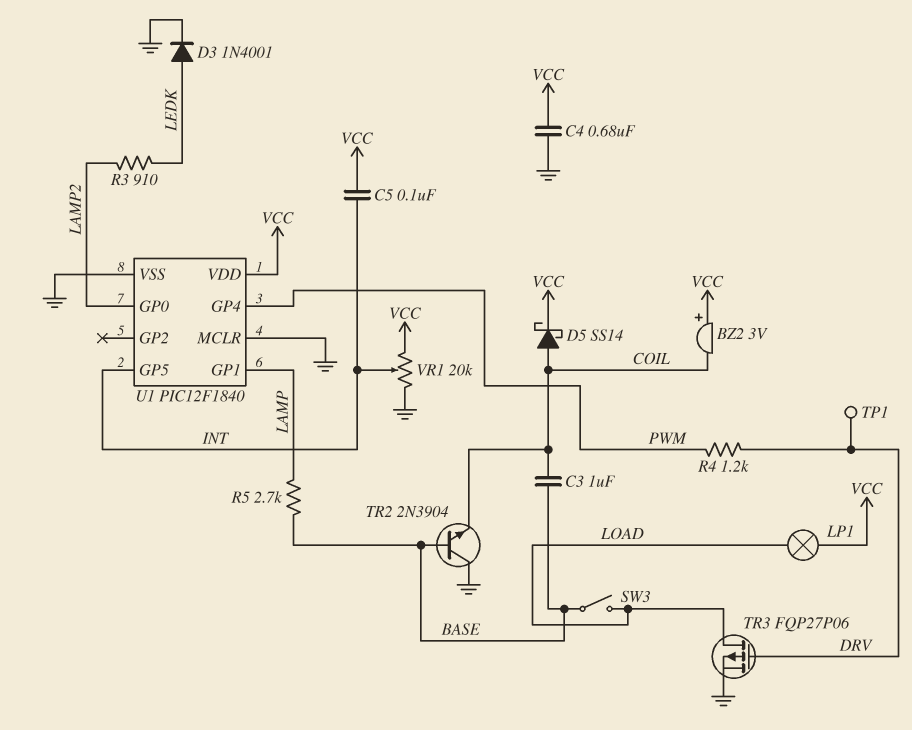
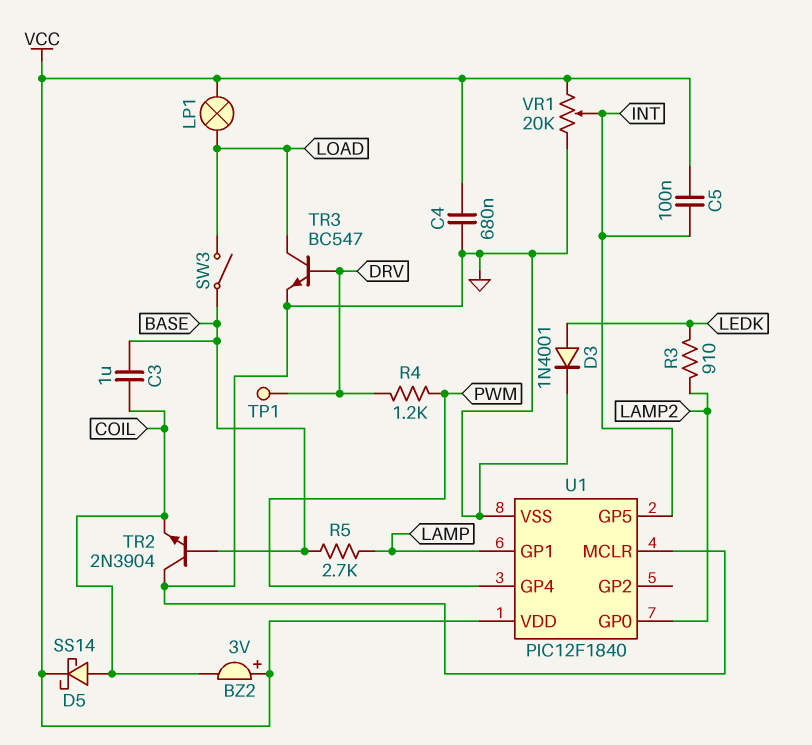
TR3: PMOS FQP27P06 (G DRV, D LOAD, S GND) -> NPN BC547 (B DRV, C LOAD, E GND)

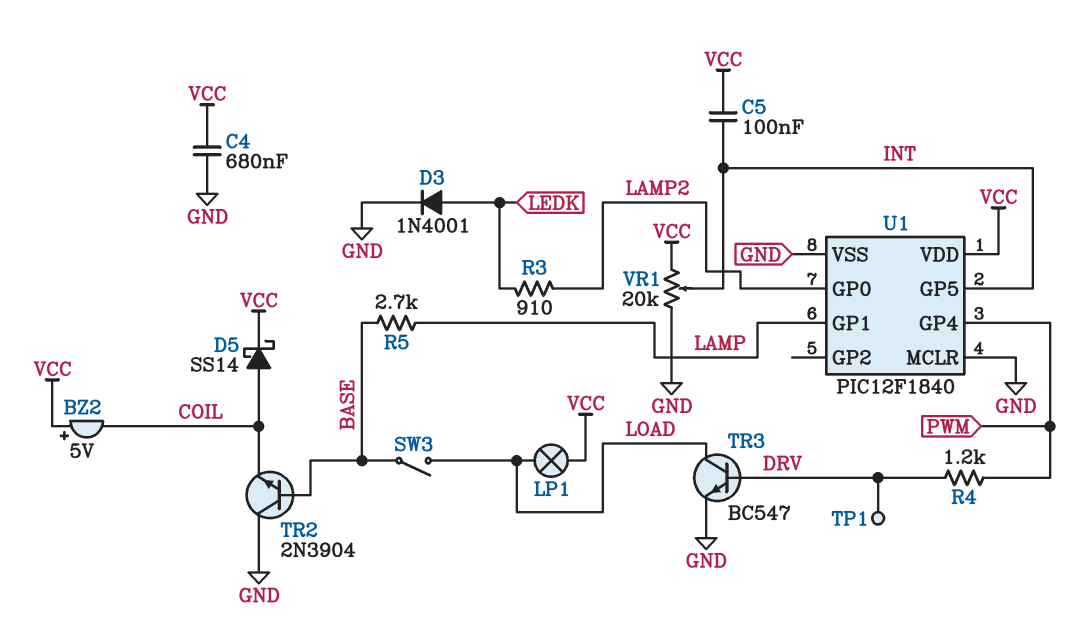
BZ2: buzzer 3V (plus VCC, minus COIL) -> buzzer 5V (plus VCC, minus COIL)
C3: 1uF (BASE, COIL) -> none

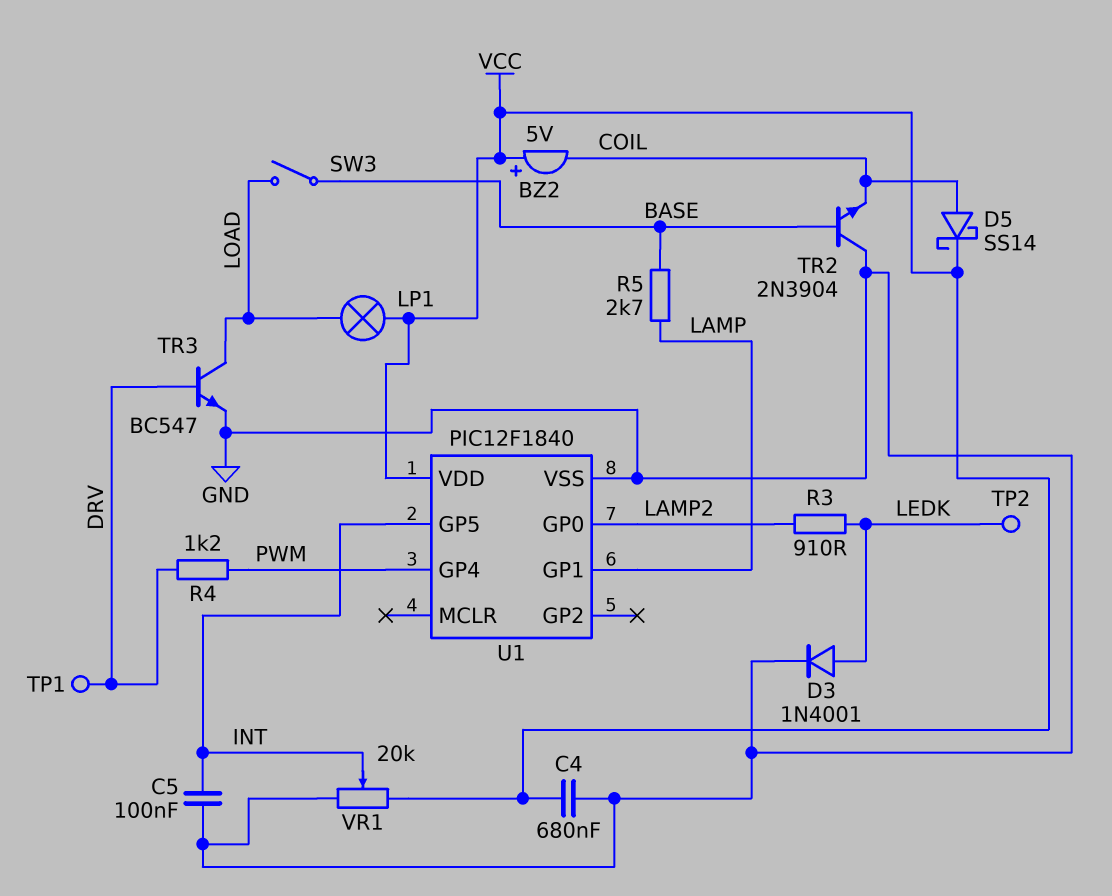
C5: 100nF (INT, VCC) -> 100nF (GND, INT)
TP2: none -> test point (LEDK)
U1 pin MCLR: GND -> none

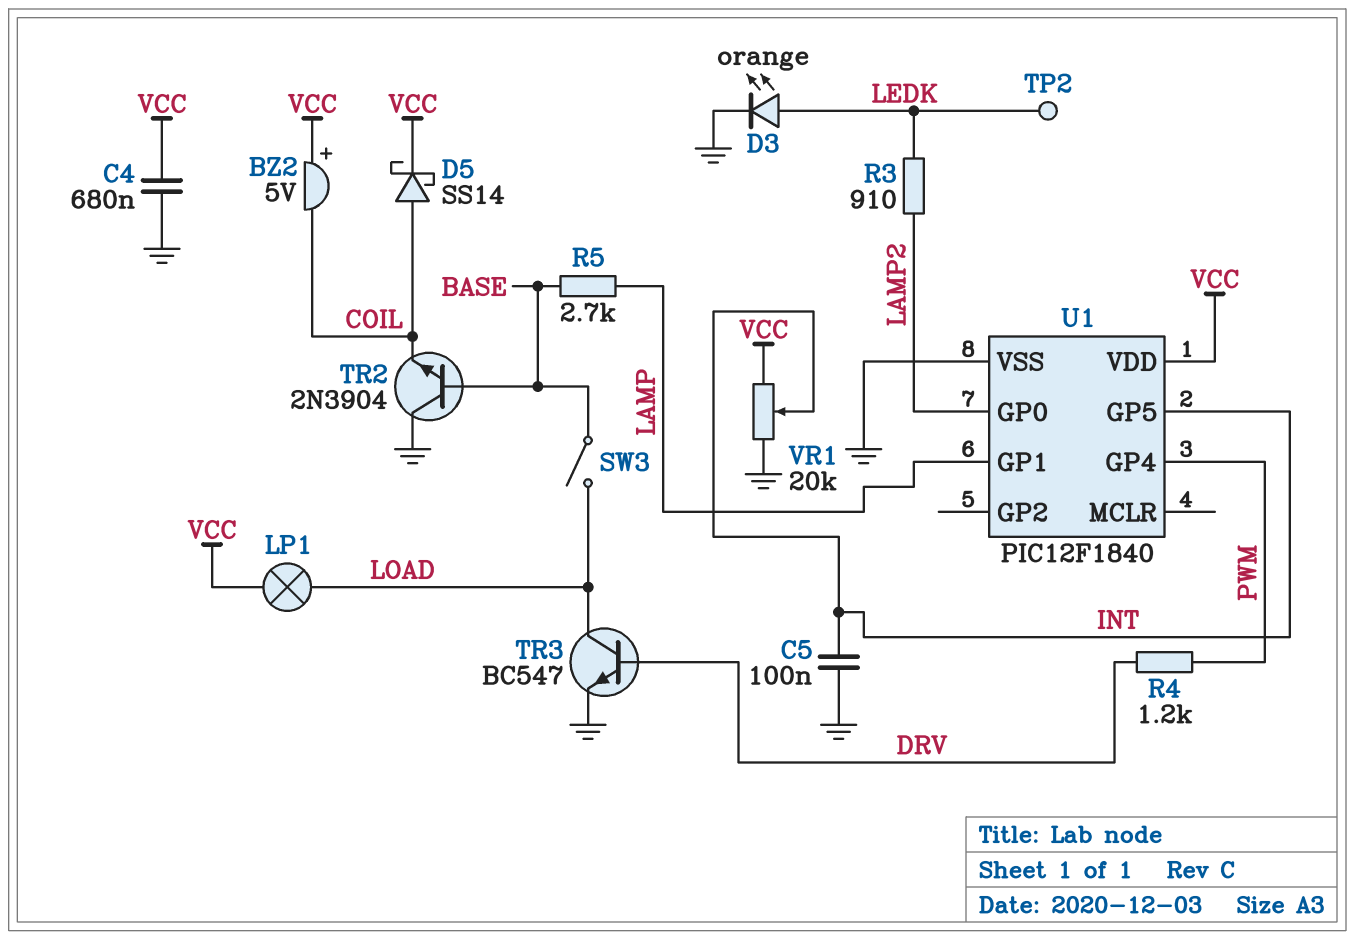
D3: diode 1N4001 (A LEDK, K GND) -> LED orange (A LEDK, K GND)
TP1: test point (DRV) -> none

